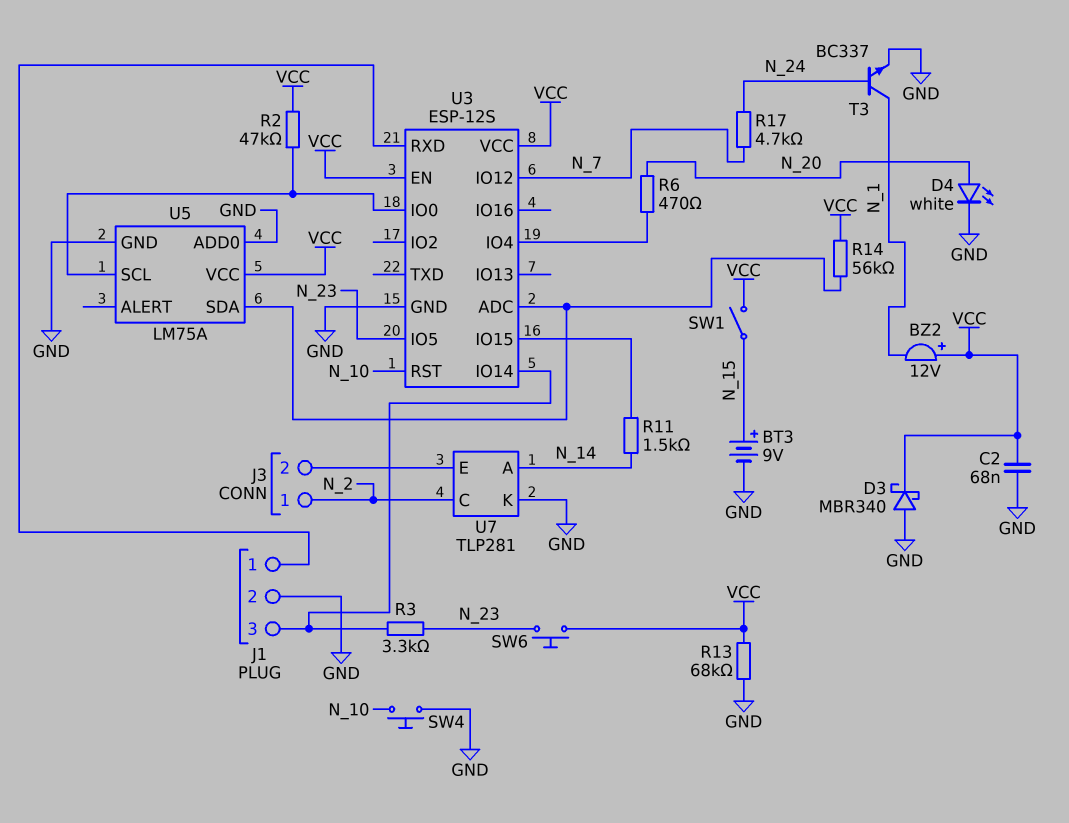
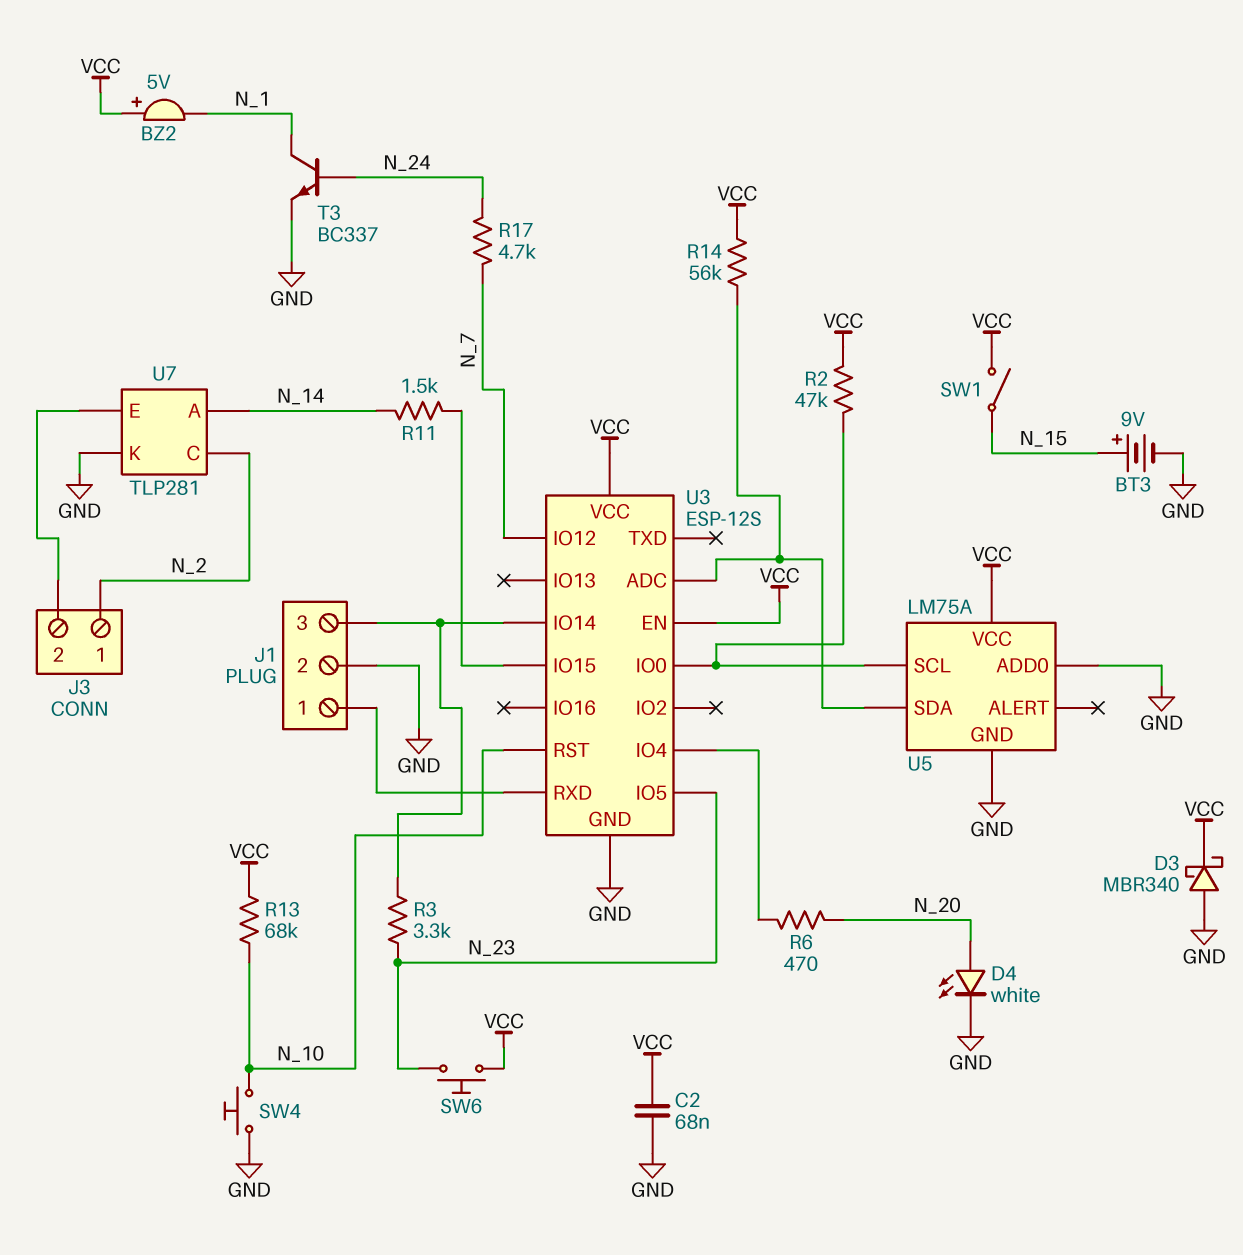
BZ2: buzzer 12V (plus VCC, minus N_1) -> buzzer 5V (plus VCC, minus N_1)
R13: 68k (GND, VCC) -> 68k (N_10, VCC)

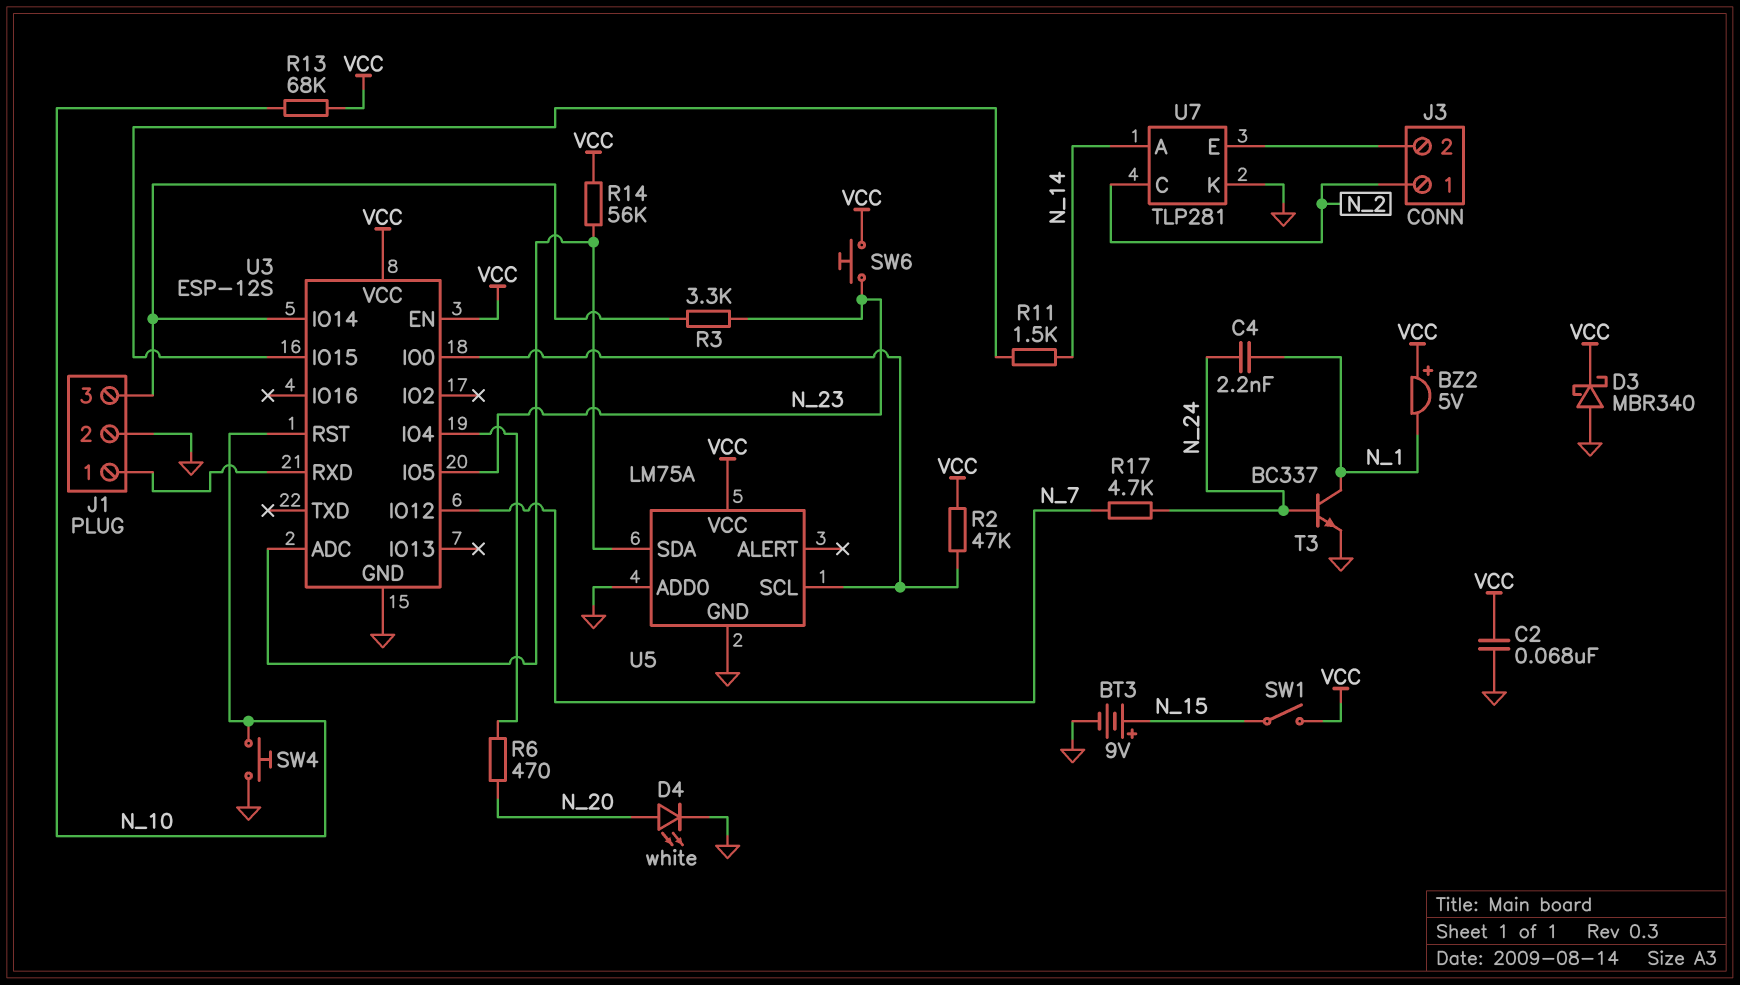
C4: none -> 2.2nF (N_1, N_24)

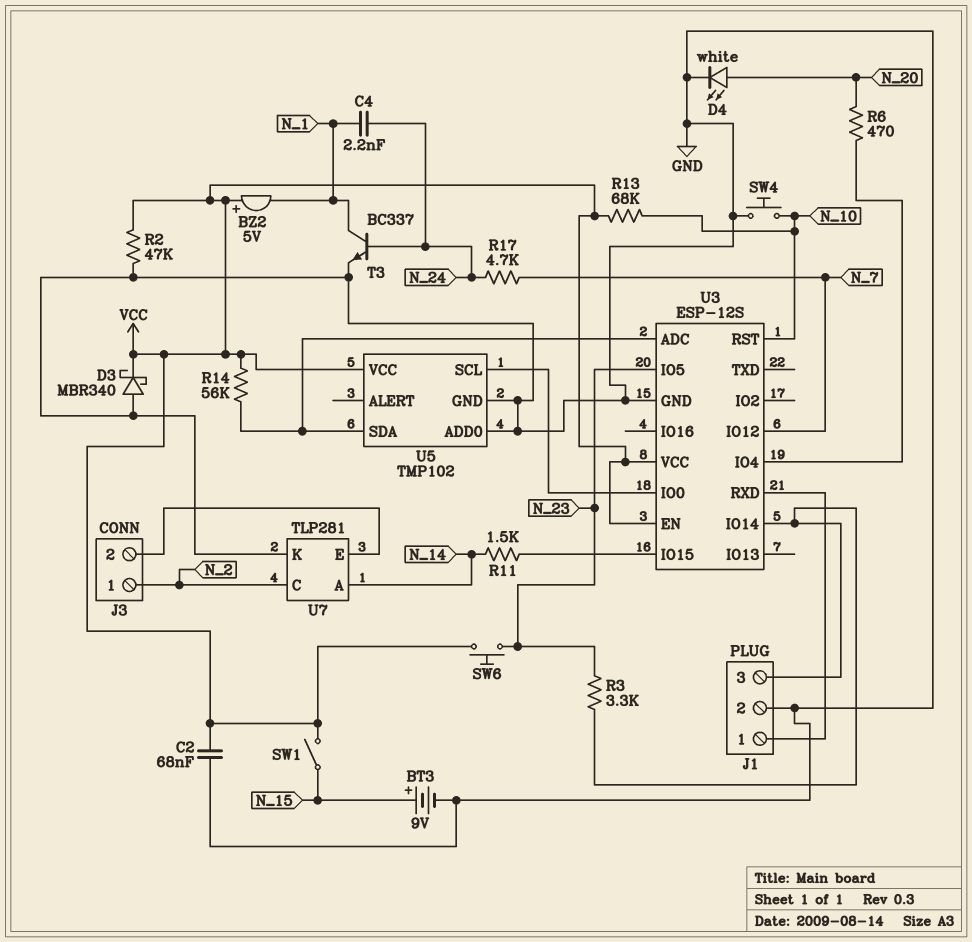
R2: 47k (U3/IO0, VCC) -> 47k (GND, VCC)
U5: LM75A -> TMP102

